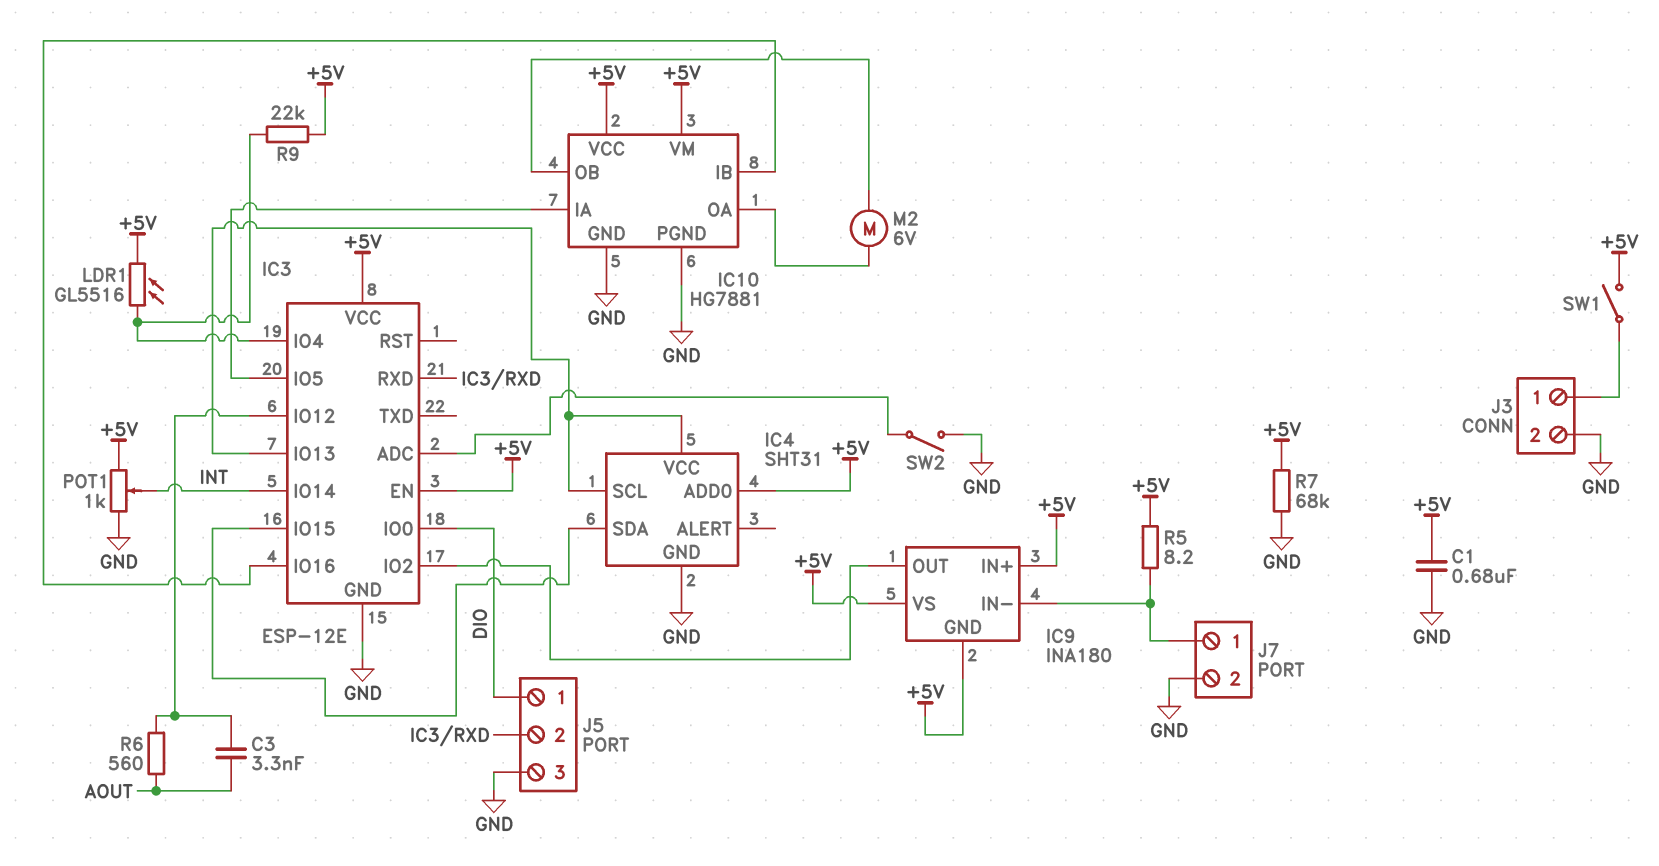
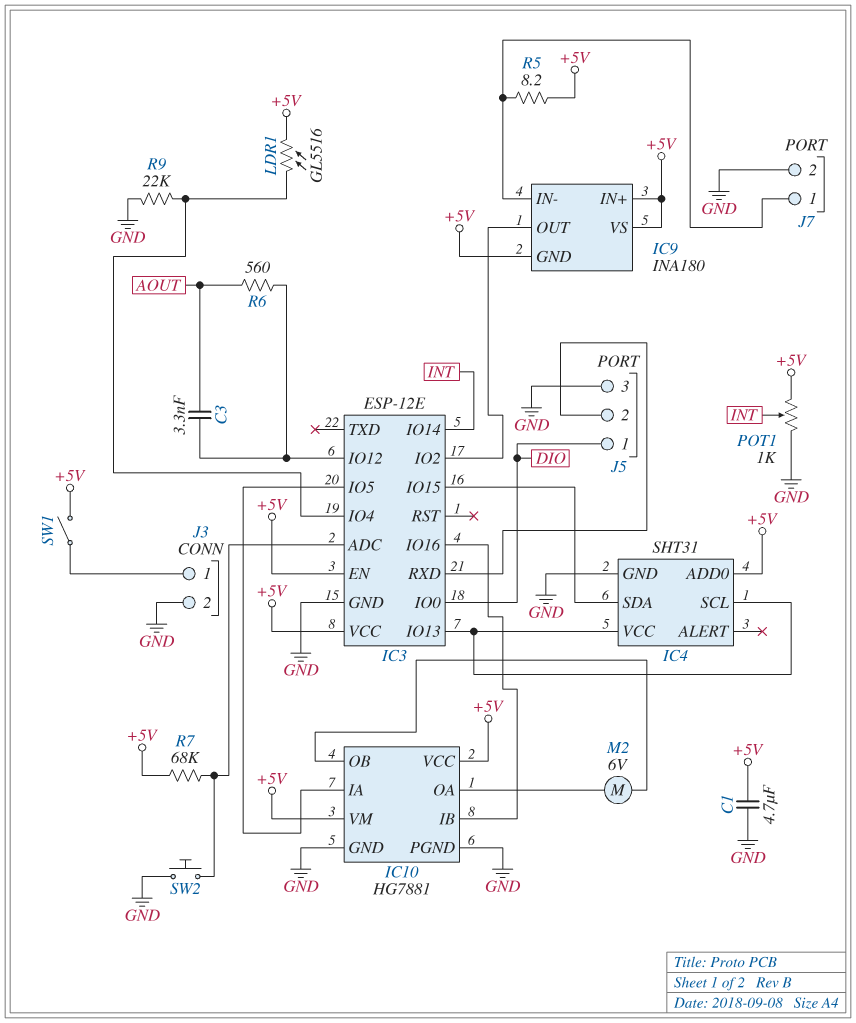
C1: 680nF (+5V, GND) -> 4.7uF (+5V, GND)
R7: 68k (+5V, GND) -> 68k (+5V, IC3/ADC)
R9: 22k (+5V, IC3/IO4) -> 22k (GND, IC3/IO4)
SW2: switch (GND, IC3/ADC) -> button (GND, IC3/ADC)

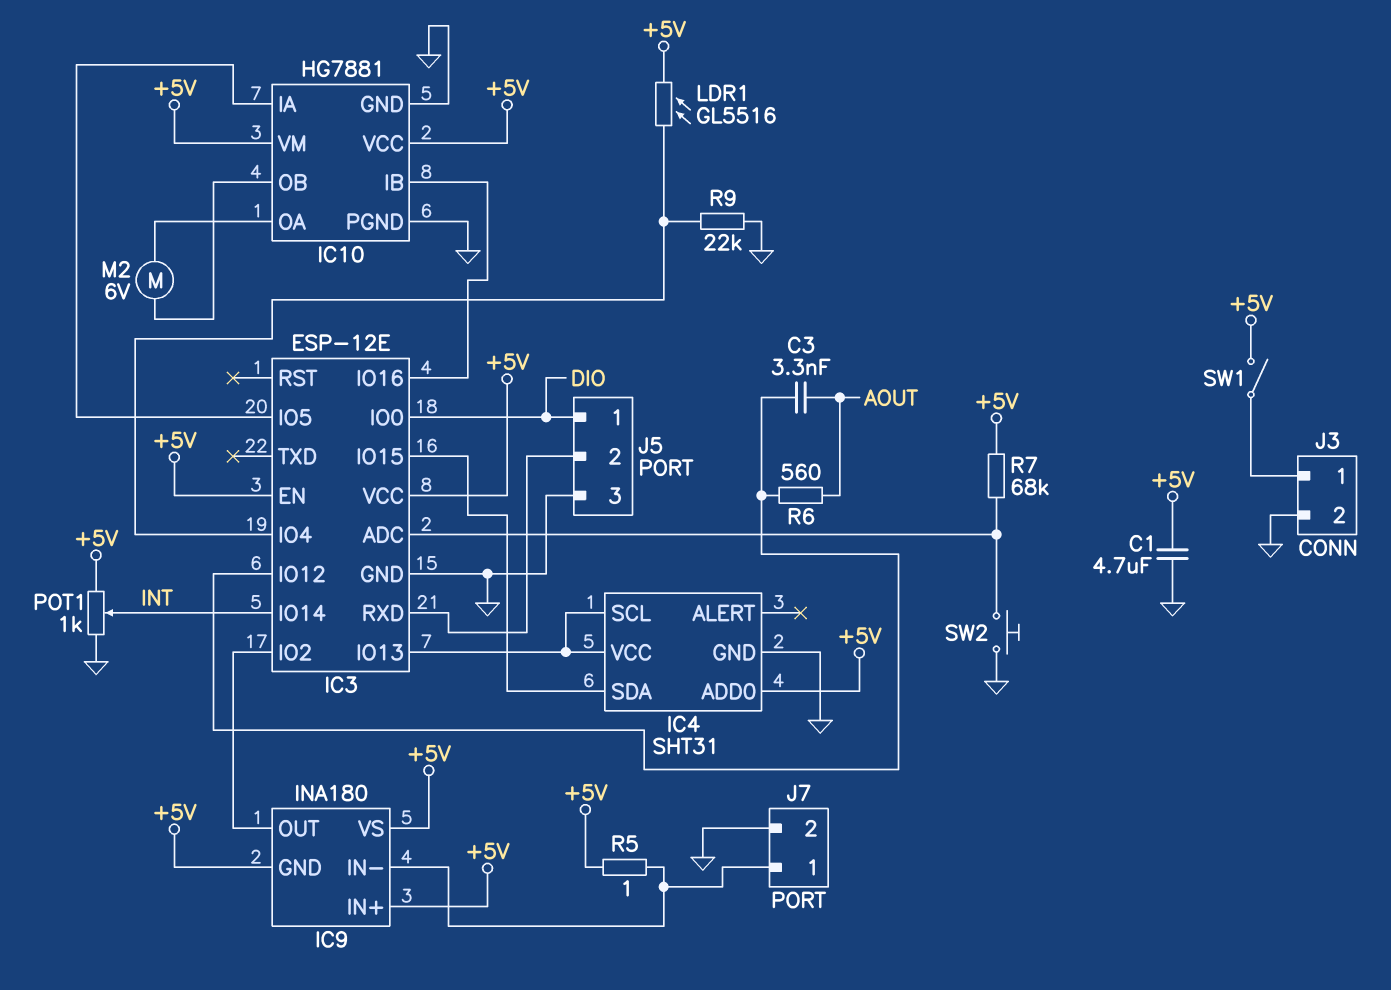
R5: 8.2 (+5V, IC9/IN-) -> 1 (+5V, IC9/IN-)

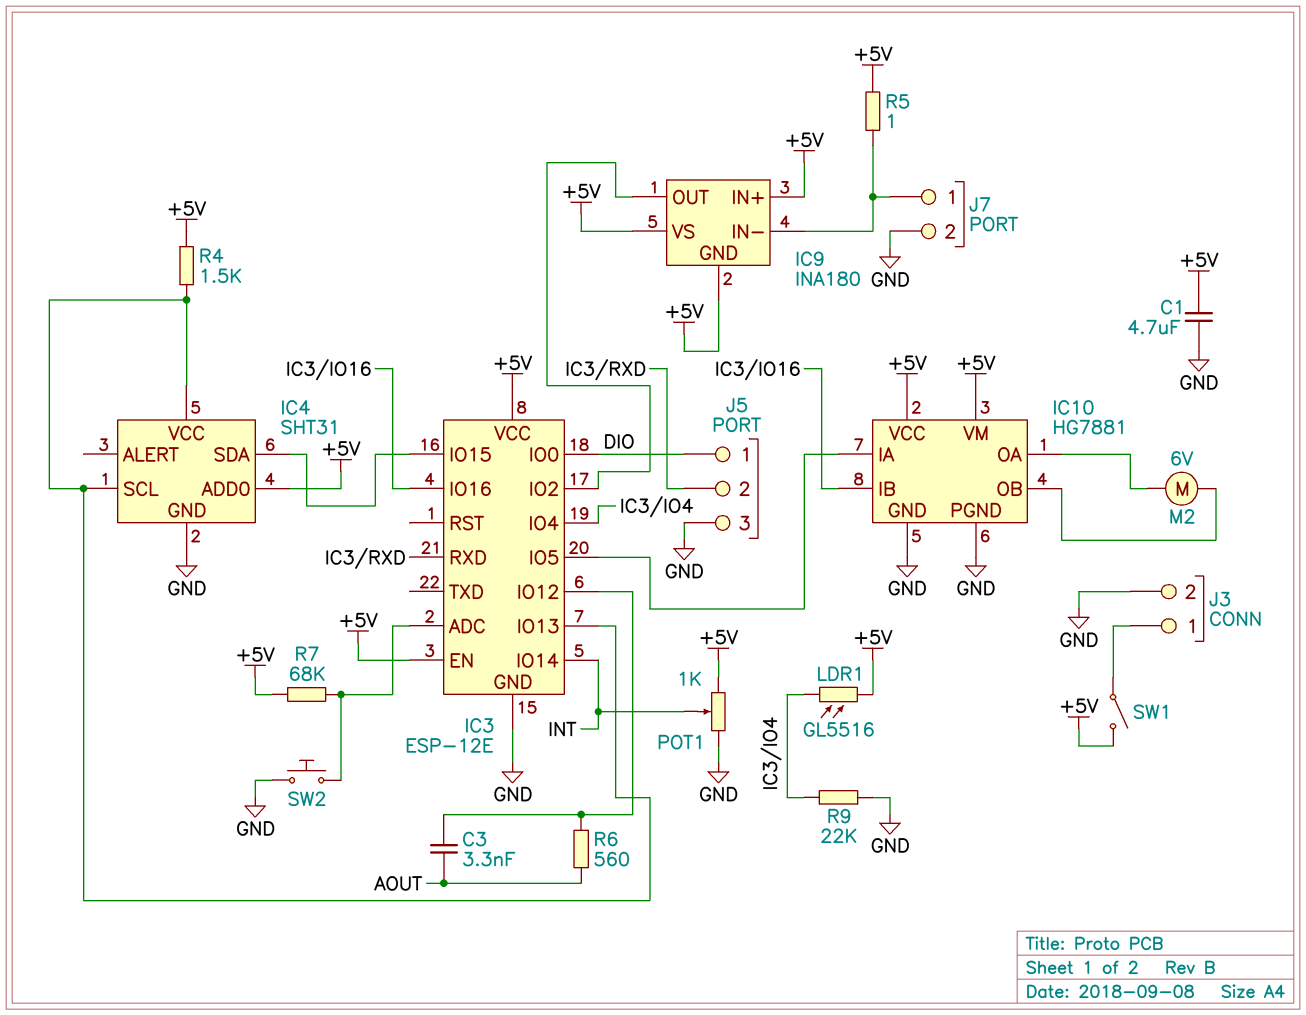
R4: none -> 1.5k (+5V, IC3/IO13)

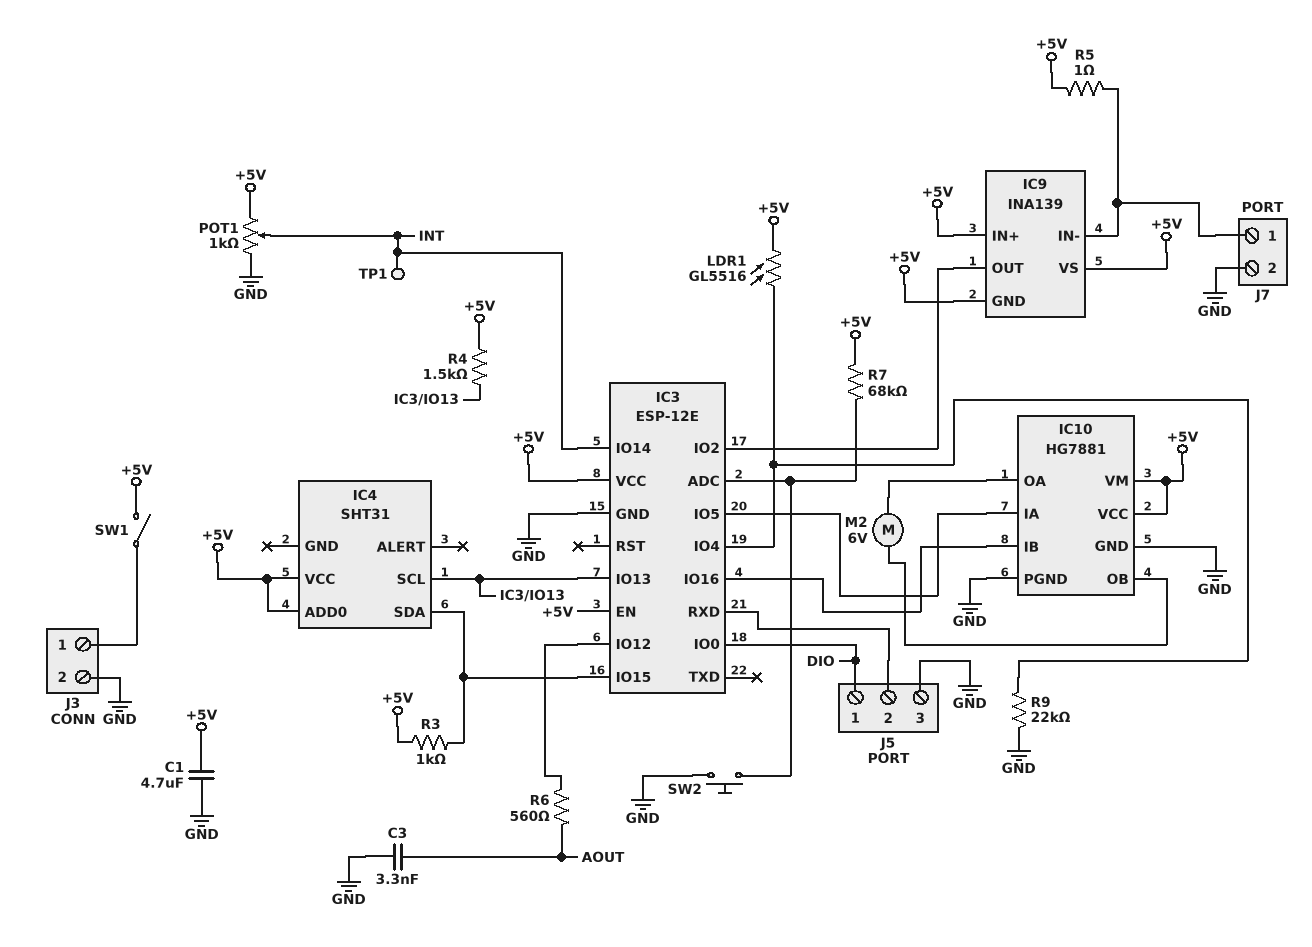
C3: 3.3nF (AOUT, IC3/IO12) -> 3.3nF (AOUT, GND)
IC4 pin GND: GND -> none
IC4 pin VCC: IC3/IO13 -> +5V
IC9: INA180 -> INA139
R3: none -> 1k (+5V, IC3/IO15)
TP1: none -> test point (INT)

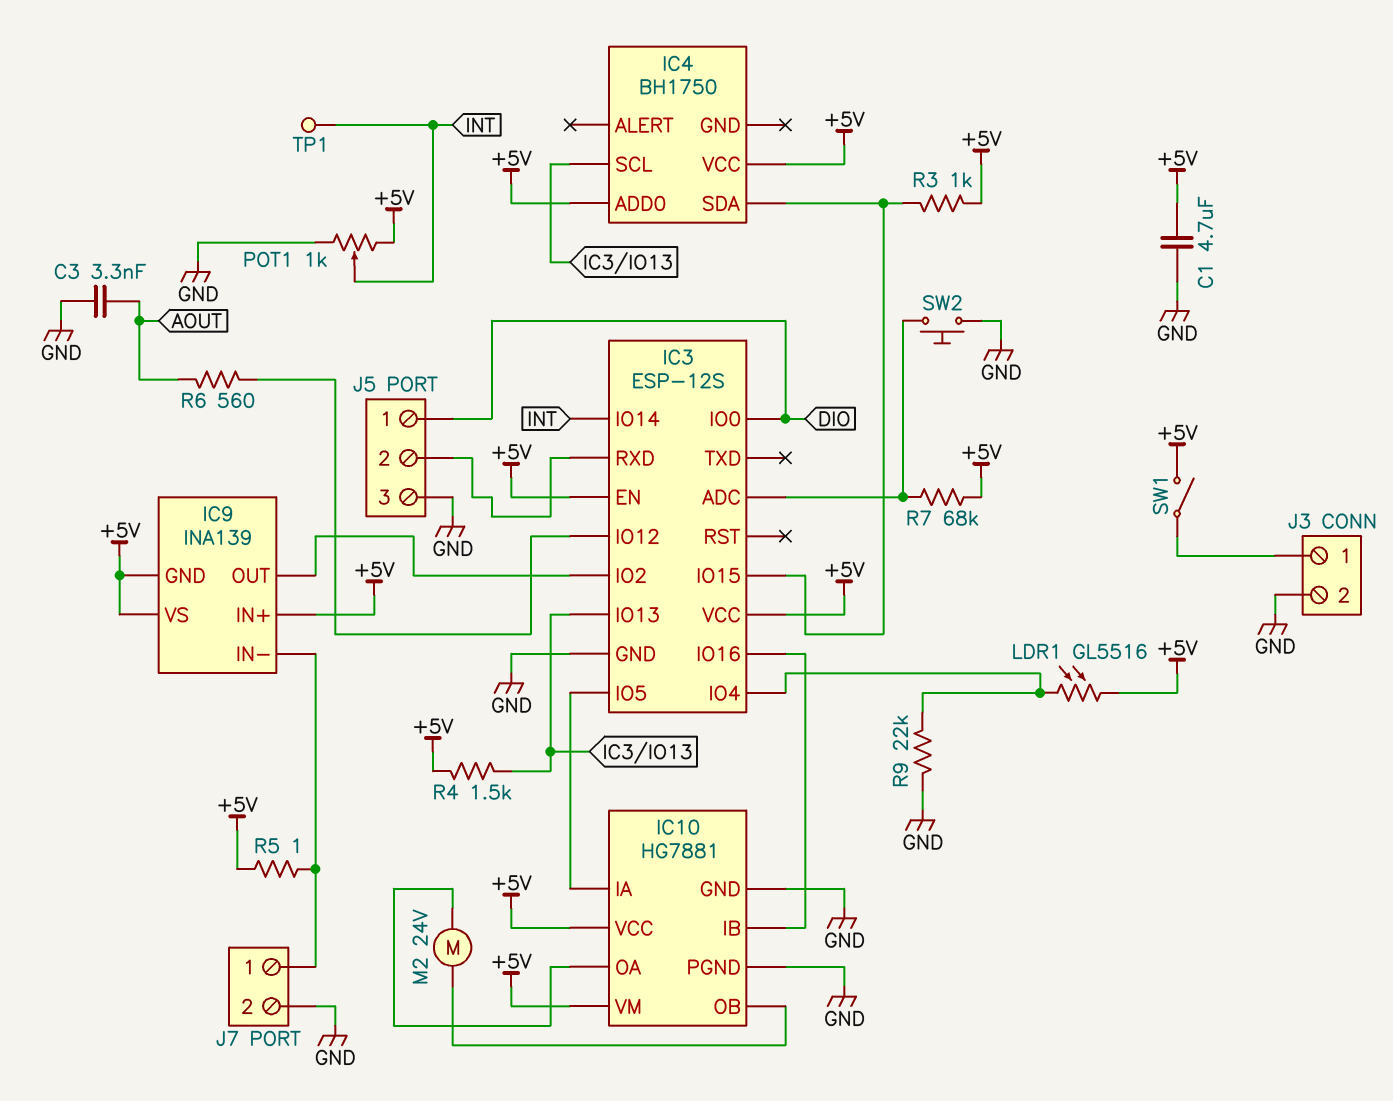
IC3: ESP-12E -> ESP-12S
IC4: SHT31 -> BH1750
M2: motor 6V (IC10/OA, IC10/OB) -> motor 24V (IC10/OA, IC10/OB)

